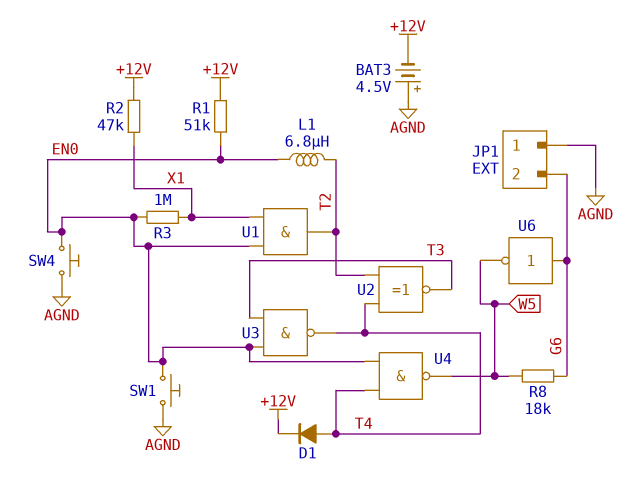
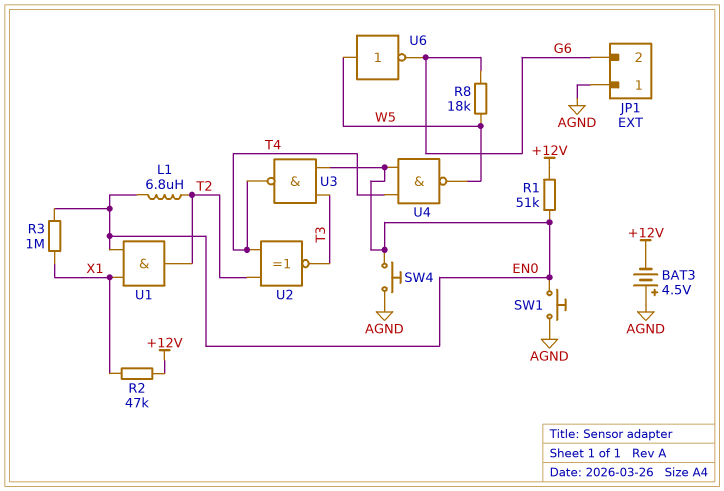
D1: diode (A T4, K +12V) -> none
U6: NOT (in G6, out W5) -> NOT (in W5, out G6)

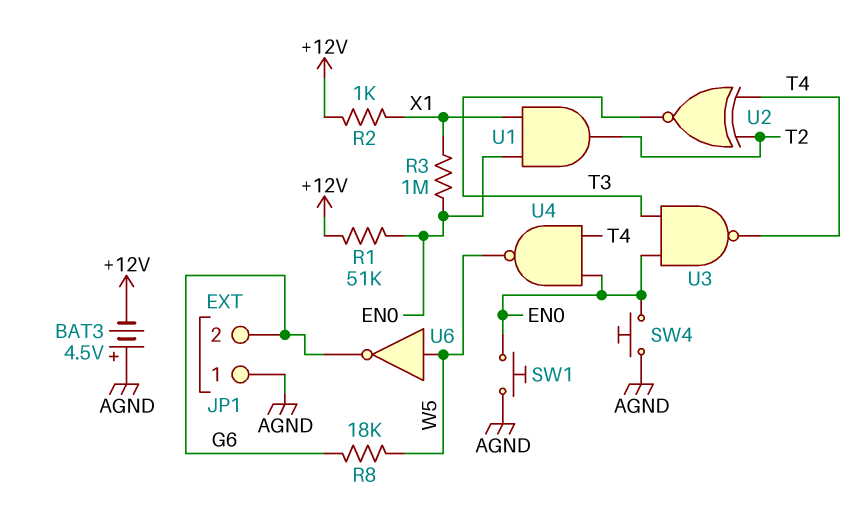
L1: 6.8uH (EN0, T2) -> none
R2: 47k (+12V, X1) -> 1k (+12V, X1)

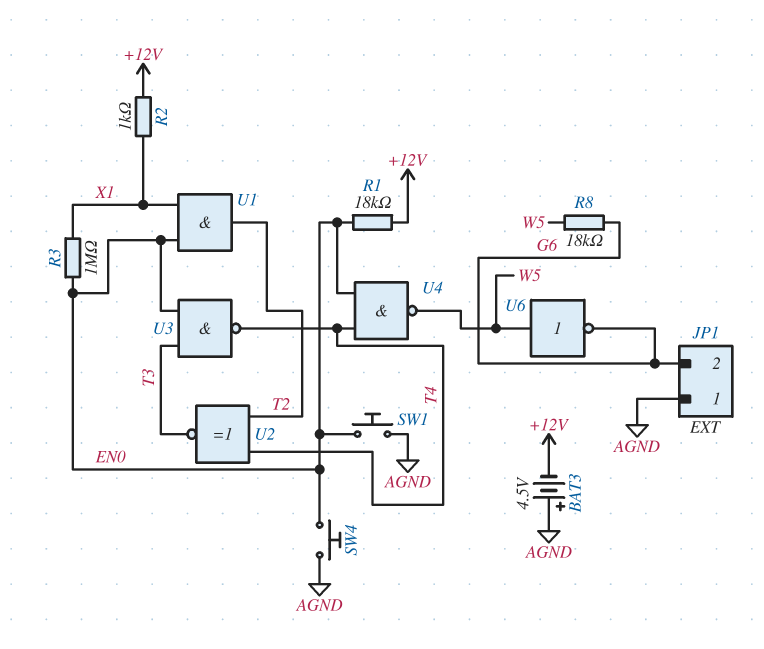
R1: 51k (+12V, EN0) -> 18k (+12V, EN0)

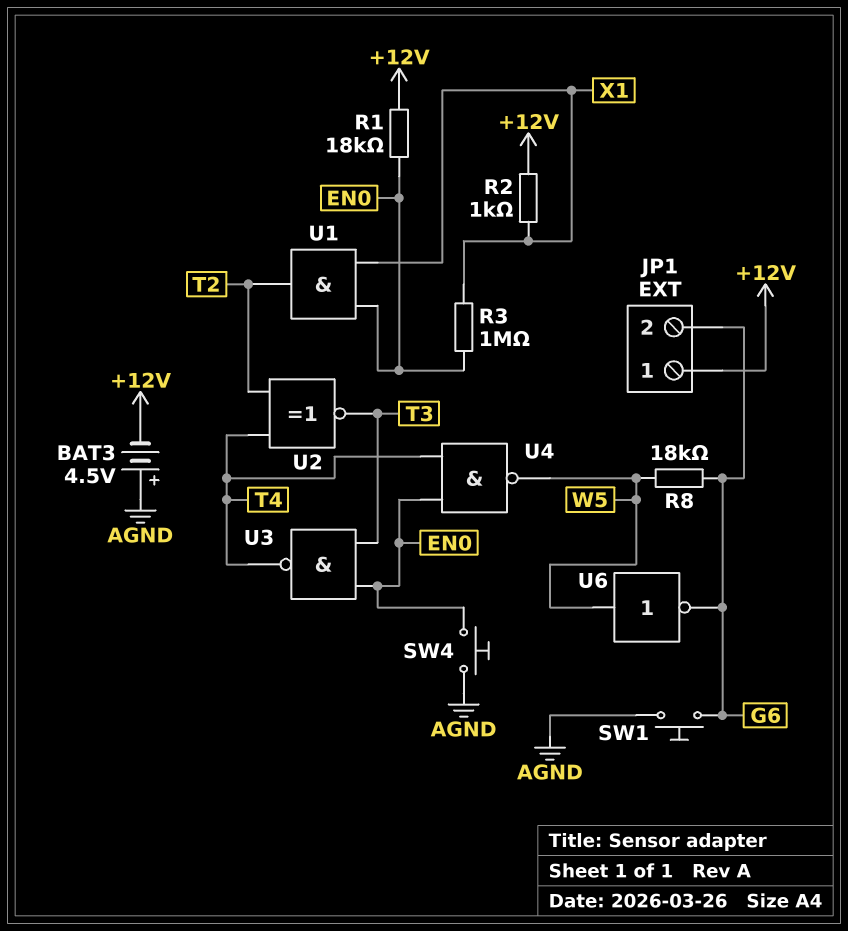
JP1 pin 1: AGND -> +12V
SW1: button (AGND, EN0) -> button (AGND, G6)

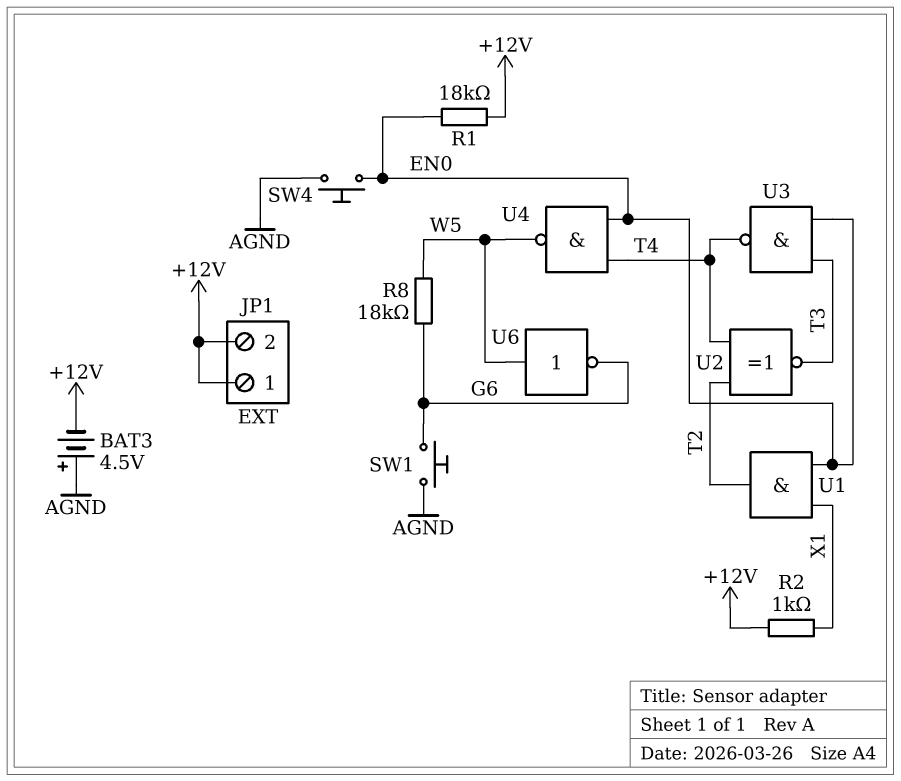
JP1 pin 2: G6 -> +12V
R3: 1M (EN0, X1) -> none

